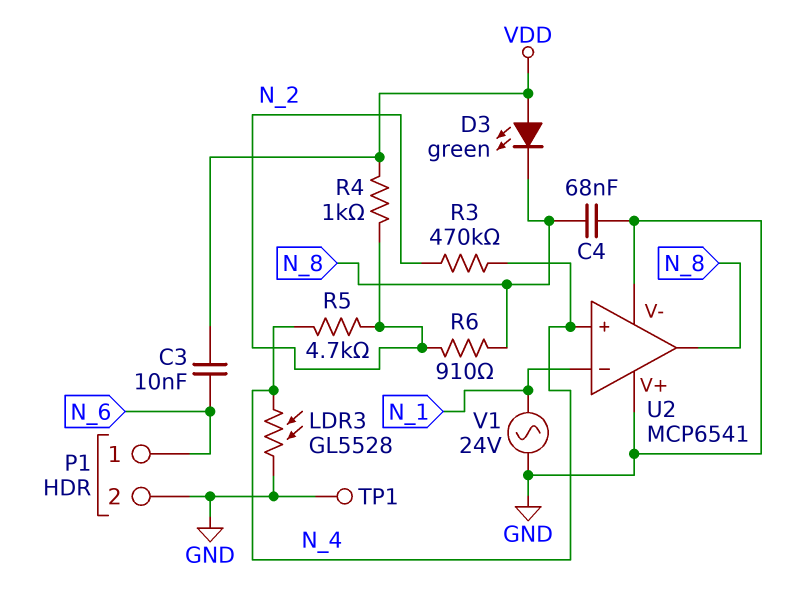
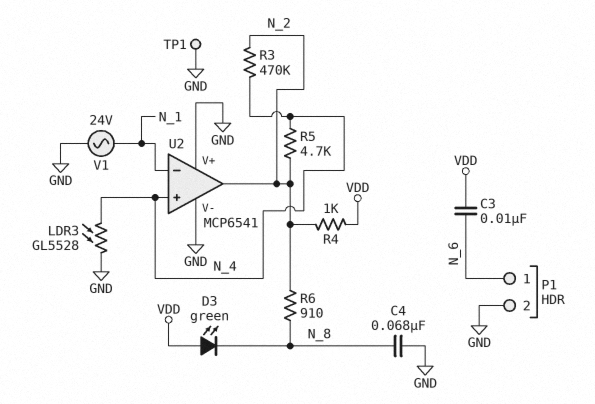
U2 pin out: N_8 -> N_2

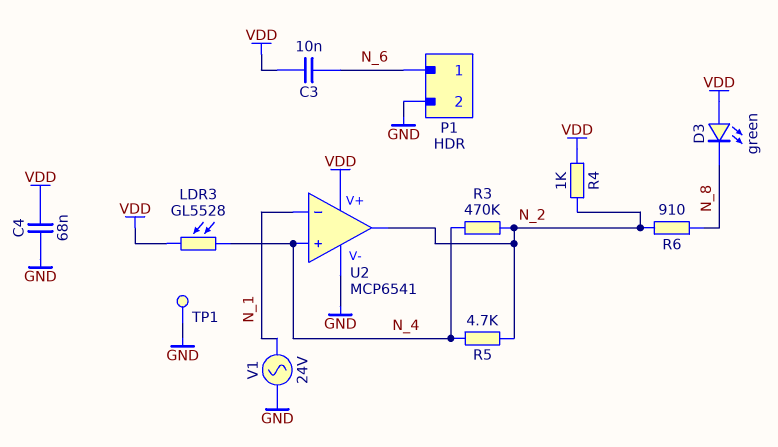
C4: 68nF (GND, N_8) -> 68nF (GND, VDD)
LDR3: GL5528 (GND, N_4) -> GL5528 (N_4, VDD)
U2 pin V+: GND -> VDD

